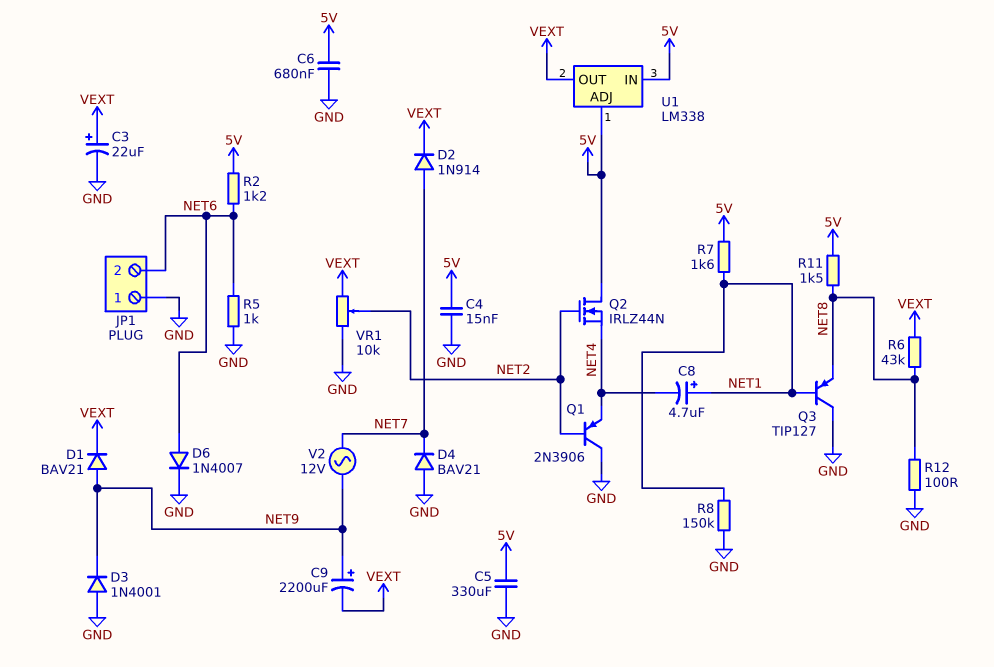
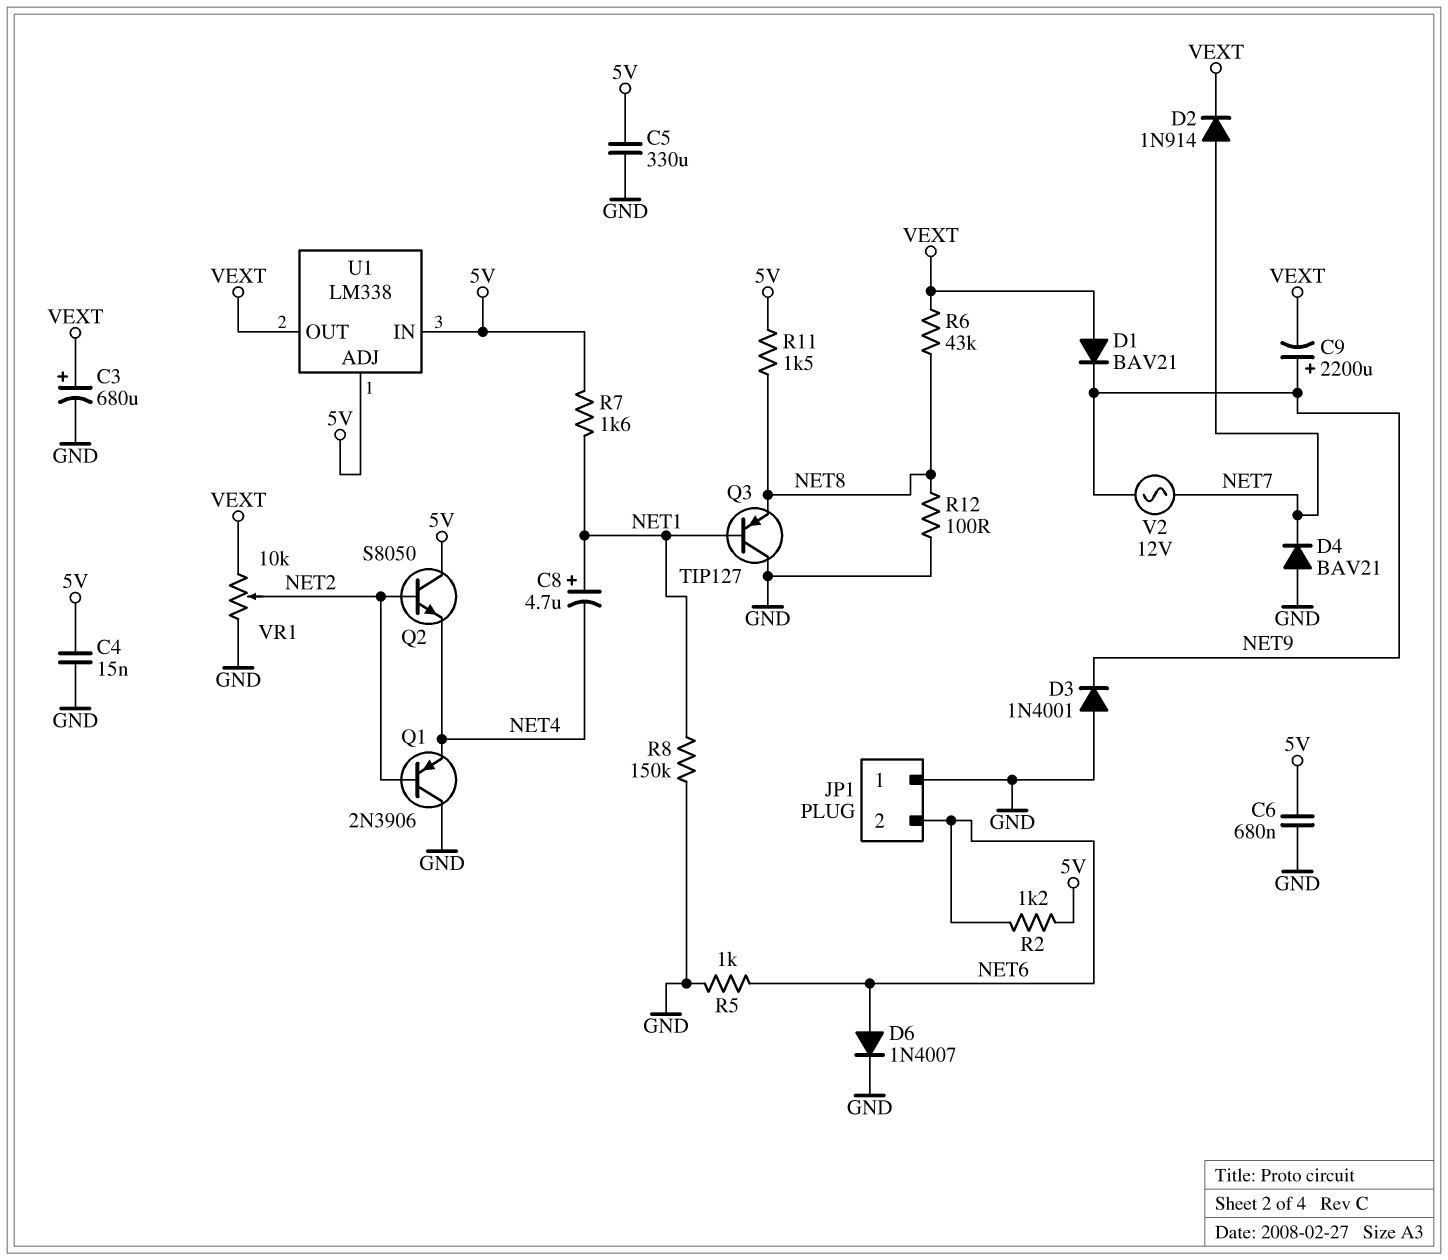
C3: 22uF (plus VEXT, minus GND) -> 680uF (plus VEXT, minus GND)
D1: diode BAV21 (A NET9, K VEXT) -> diode BAV21 (A VEXT, K NET9)
Q2: NMOS IRLZ44N (G NET2, D 5V, S NET4) -> NPN S8050 (B NET2, C 5V, E NET4)

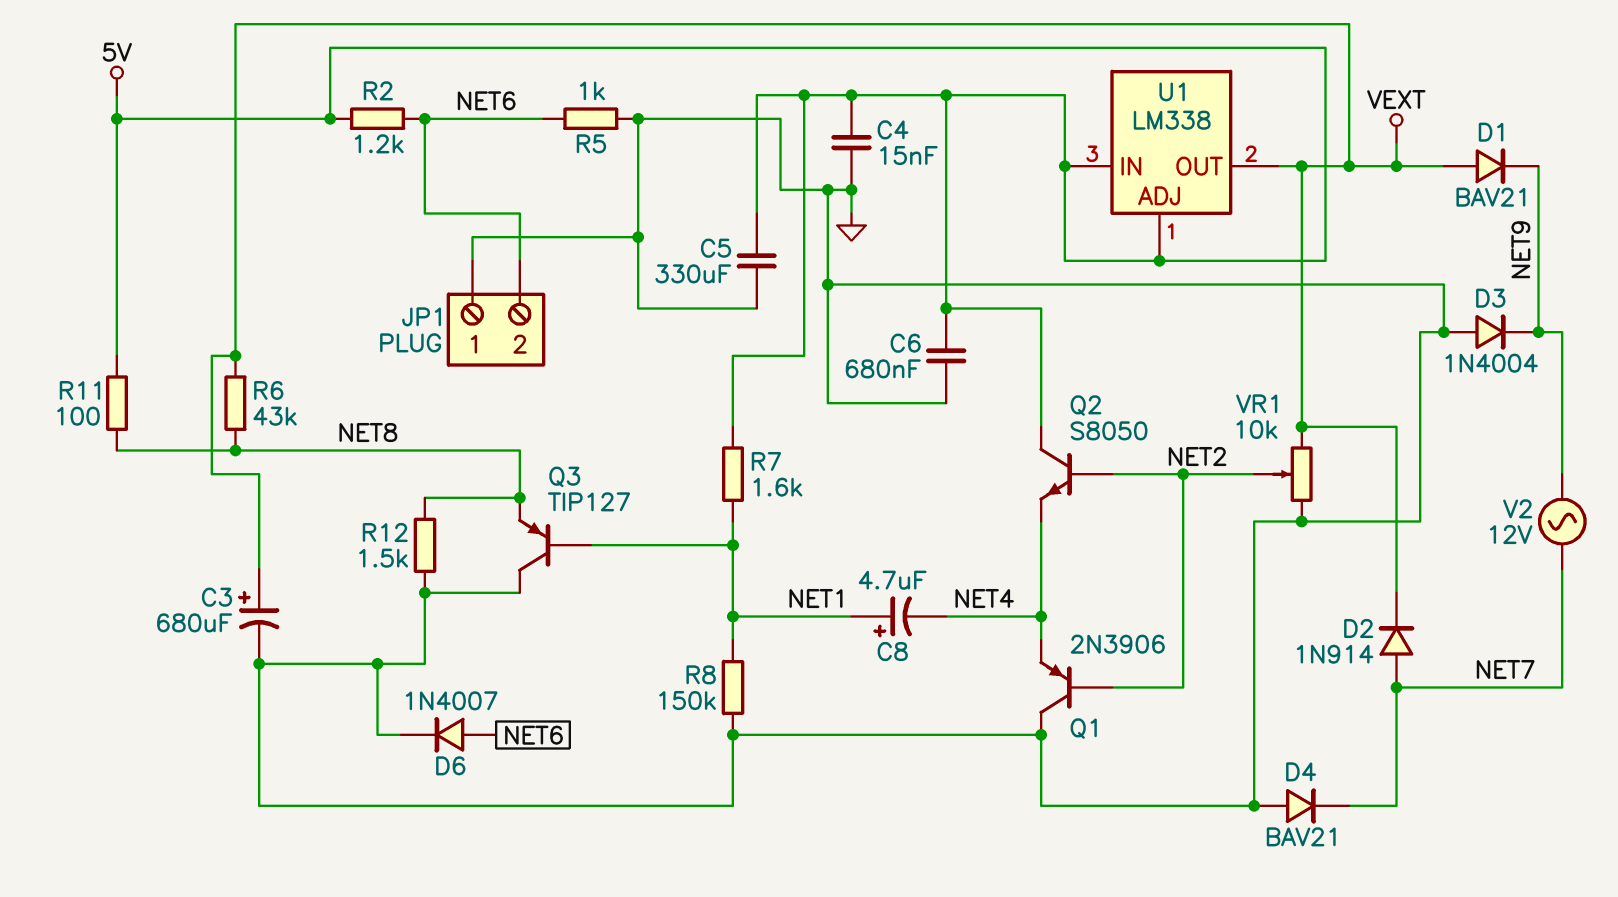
C9: 2200uF (plus NET9, minus VEXT) -> none
D3: diode 1N4001 (A GND, K NET9) -> diode 1N4004 (A GND, K NET9)
R11: 1.5k (5V, NET8) -> 100 (5V, NET8)
R12: 100 (GND, NET8) -> 1.5k (GND, NET8)

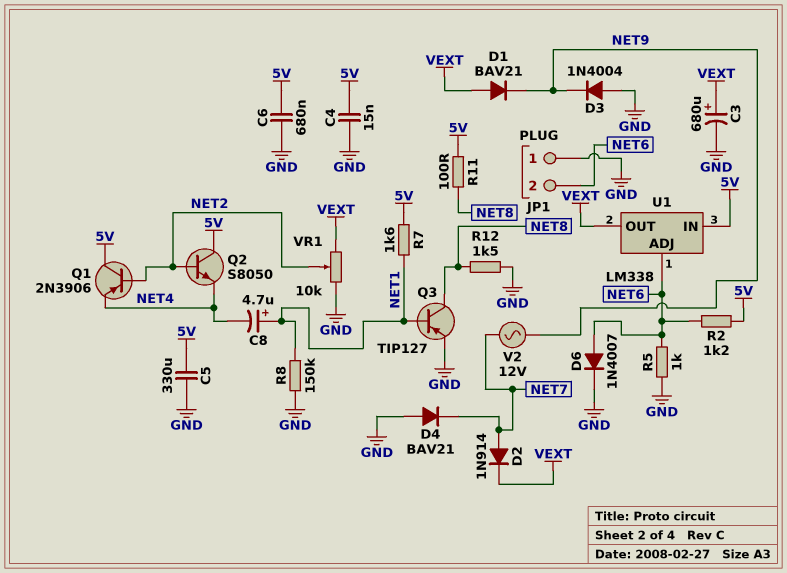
Q1: PNP 2N3906 (B NET2, C GND, E NET4) -> PNP 2N3906 (B NET2, C 5V, E NET4)
Q3: PNP TIP127 (B NET1, C GND, E NET8) -> PNP TIP127 (B NET1, C NET8, E GND)
R6: 43k (NET8, VEXT) -> none
U1 pin ADJ: 5V -> NET6

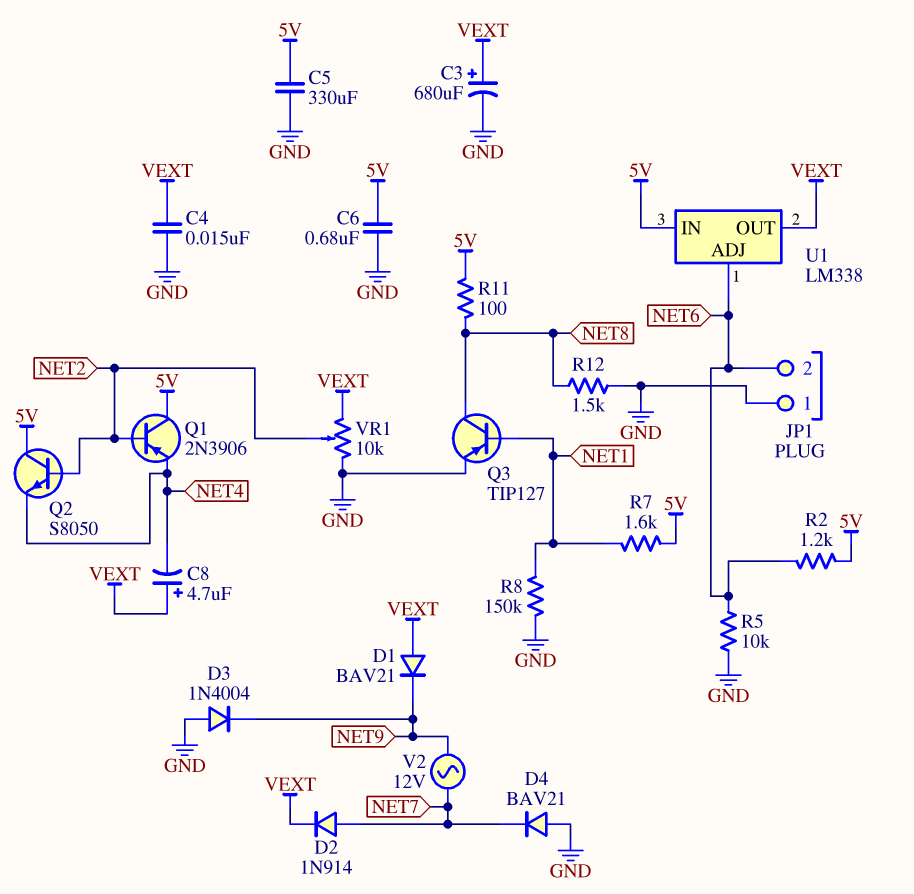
C4: 15nF (5V, GND) -> 15nF (GND, VEXT)
C8: 4.7uF (plus NET1, minus NET4) -> 4.7uF (plus VEXT, minus NET4)
D6: diode 1N4007 (A NET6, K GND) -> none
R5: 1k (GND, NET6) -> 10k (GND, NET6)

